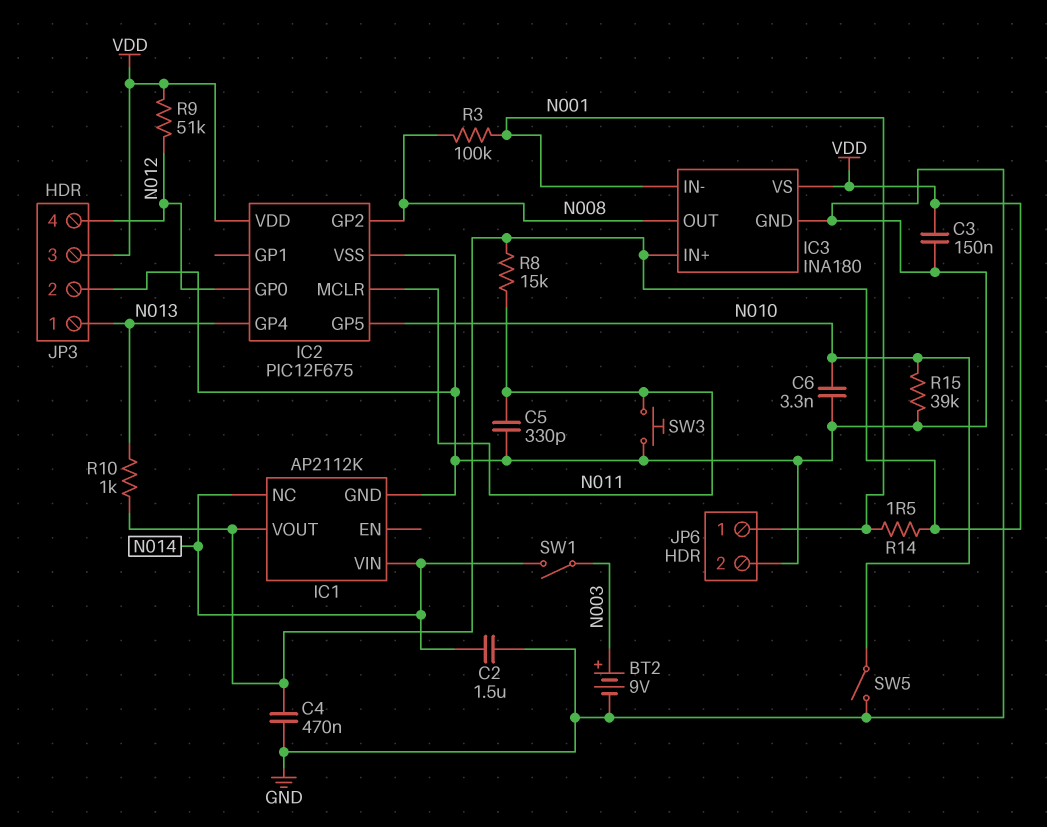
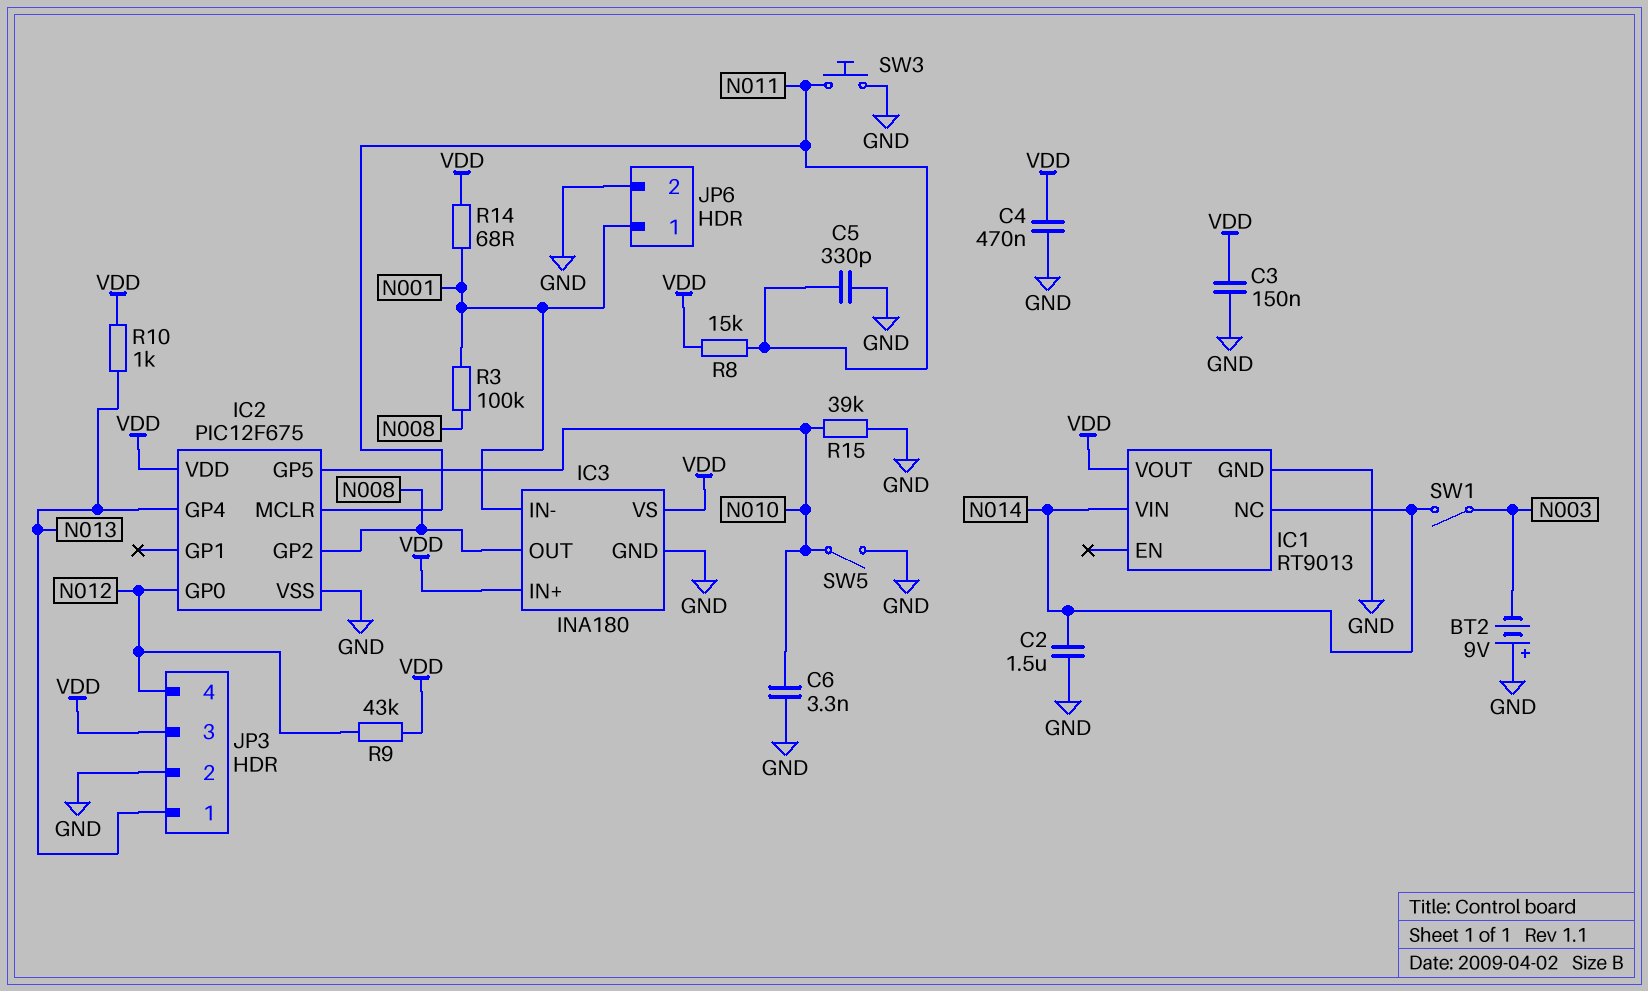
BT2: 9V (plus N003, minus GND) -> 9V (plus GND, minus N003)
IC1: AP2112K -> RT9013
R9: 51k (N012, VDD) -> 43k (N012, VDD)
R14: 1.5 (N001, VDD) -> 68 (N001, VDD)

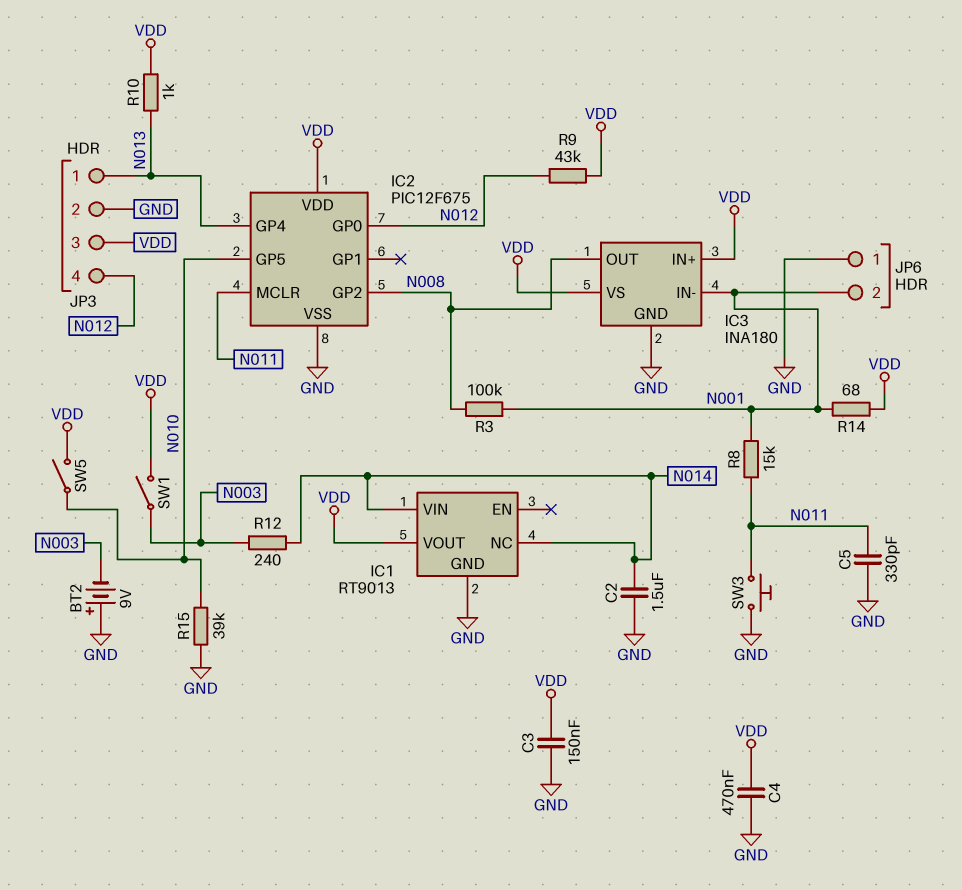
C6: 3.3nF (GND, N010) -> none
JP6 pin 1: N001 -> GND
JP6 pin 2: GND -> N001
R8: 15k (N011, VDD) -> 15k (N001, N011)
R12: none -> 240 (N003, N014)
SW1: switch (N003, N014) -> switch (N003, VDD)
SW5: switch (GND, N010) -> switch (N010, VDD)

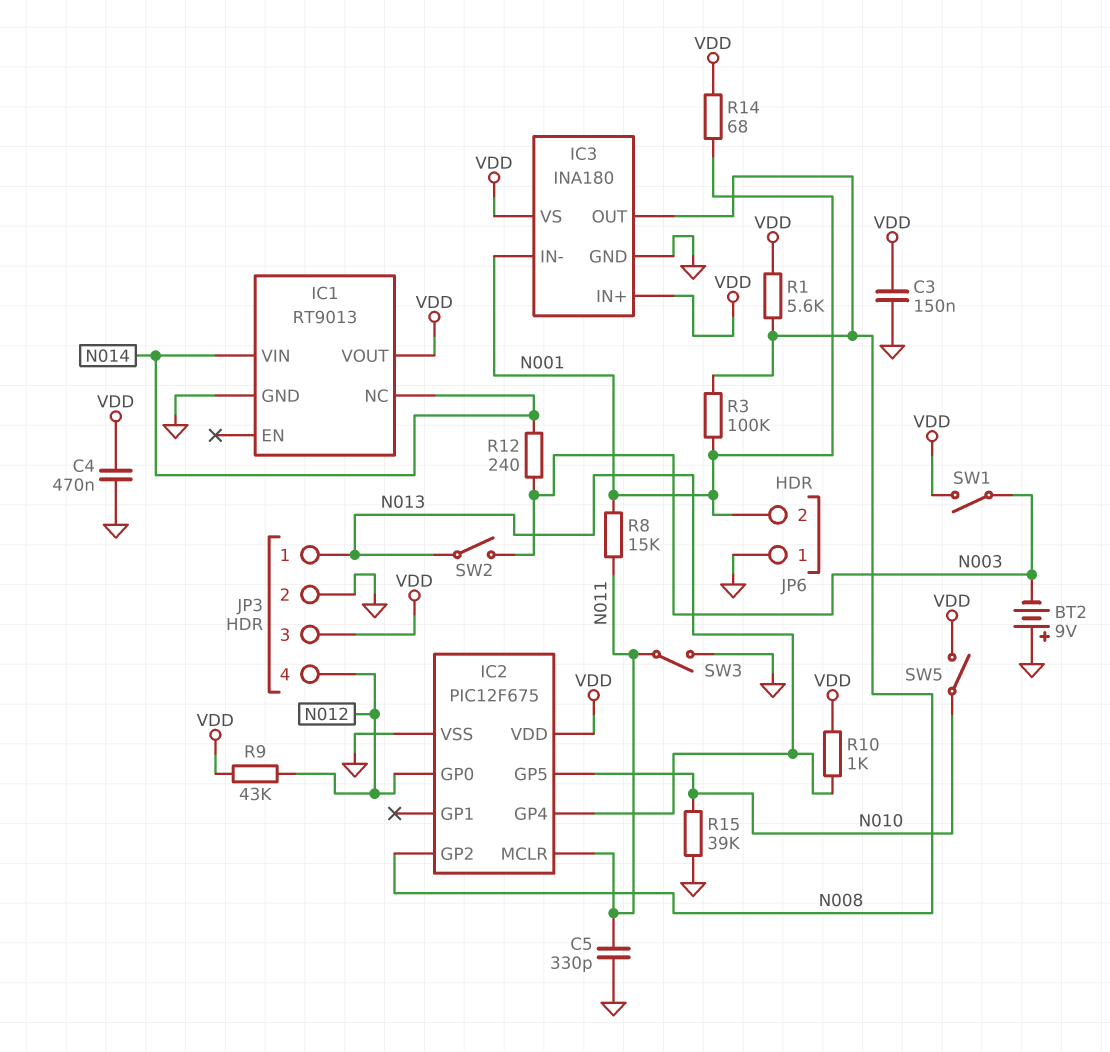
C2: 1.5uF (GND, N014) -> none
R1: none -> 5.6k (N008, VDD)
SW2: none -> switch (N003, N013)
SW3: button (GND, N011) -> switch (GND, N011)

